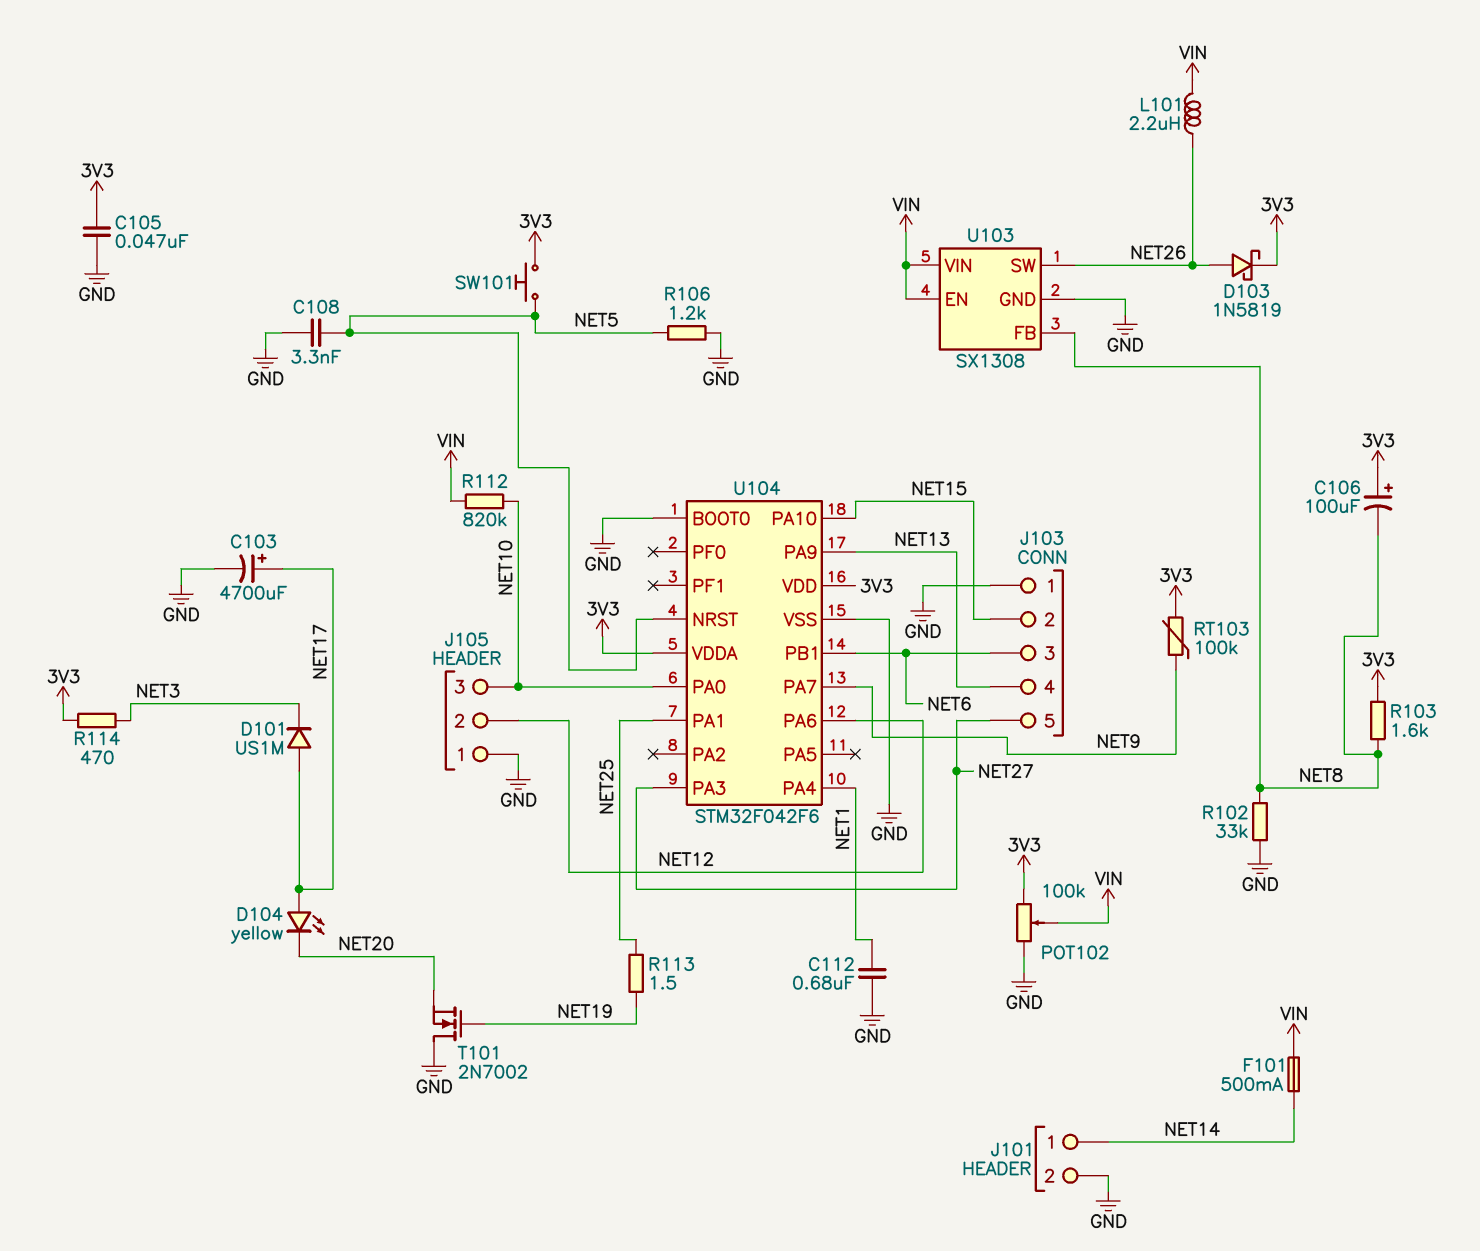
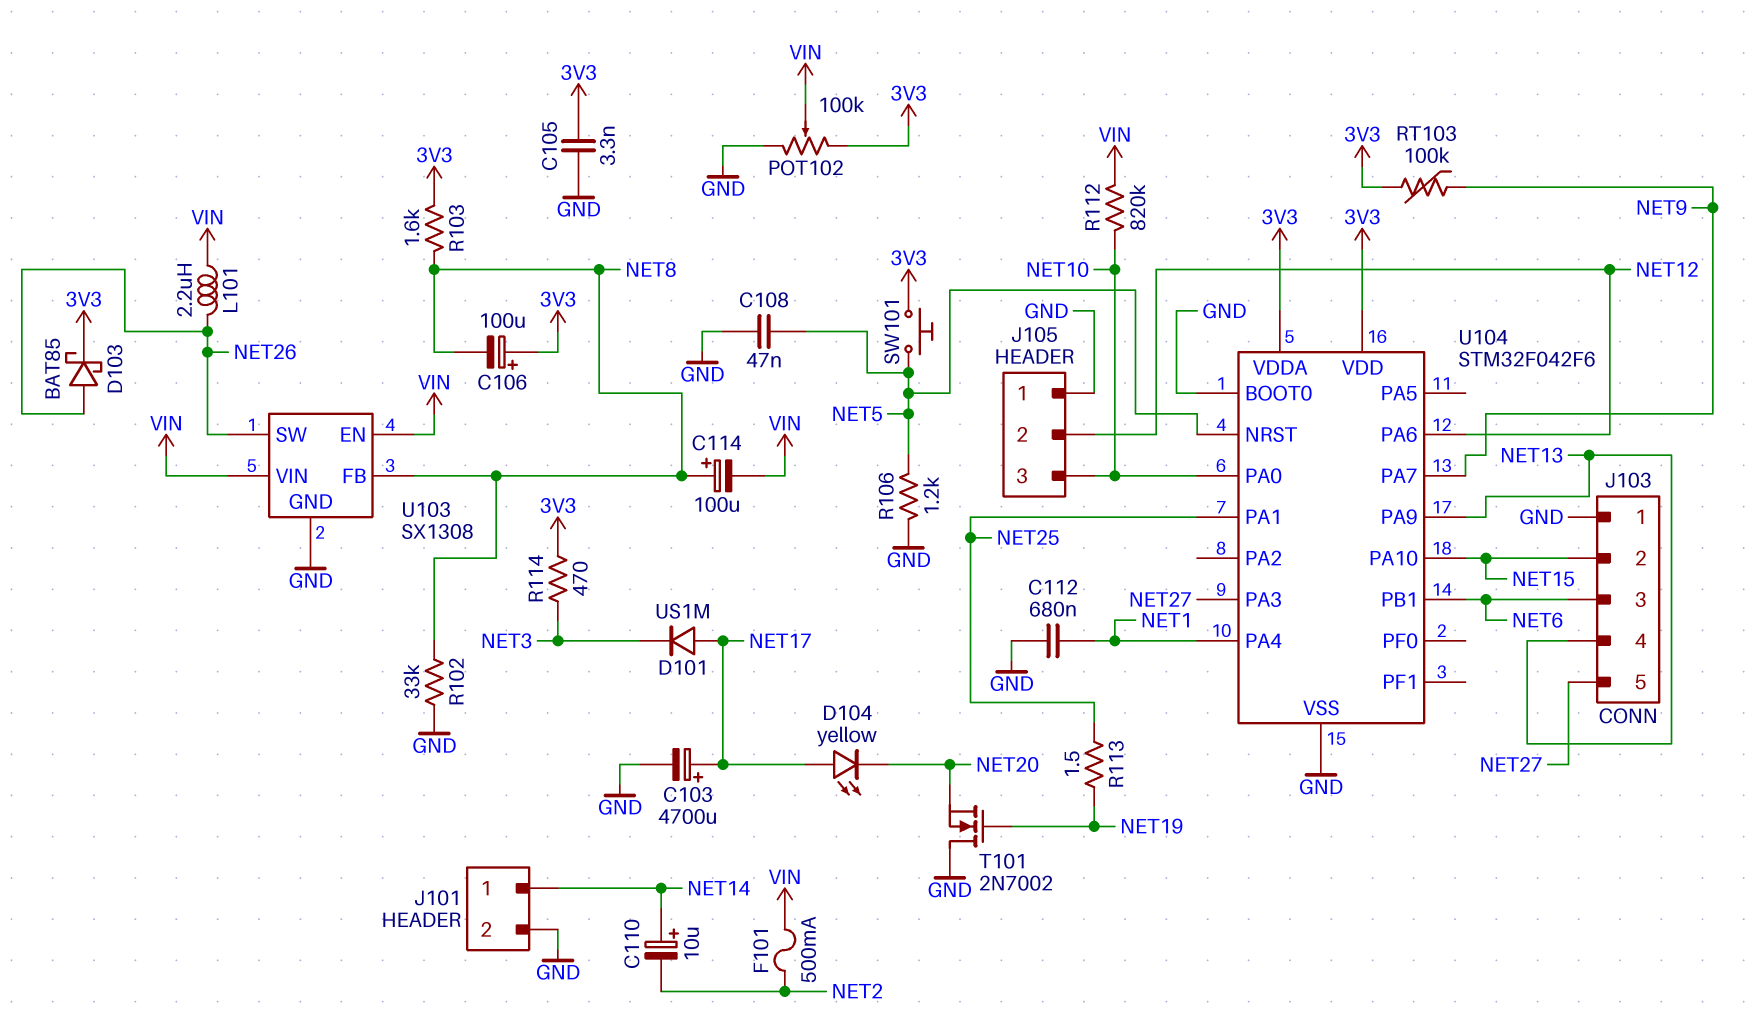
C105: 47nF (3V3, GND) -> 3.3nF (3V3, GND)
C108: 3.3nF (GND, NET5) -> 47nF (GND, NET5)
C110: none -> 10uF (plus NET14, minus NET2)
C114: none -> 100uF (plus NET8, minus VIN)
D103: schottky 1N5819 (A NET26, K 3V3) -> schottky BAT85 (A NET26, K 3V3)
F101: 500mA (NET14, VIN) -> 500mA (NET2, VIN)

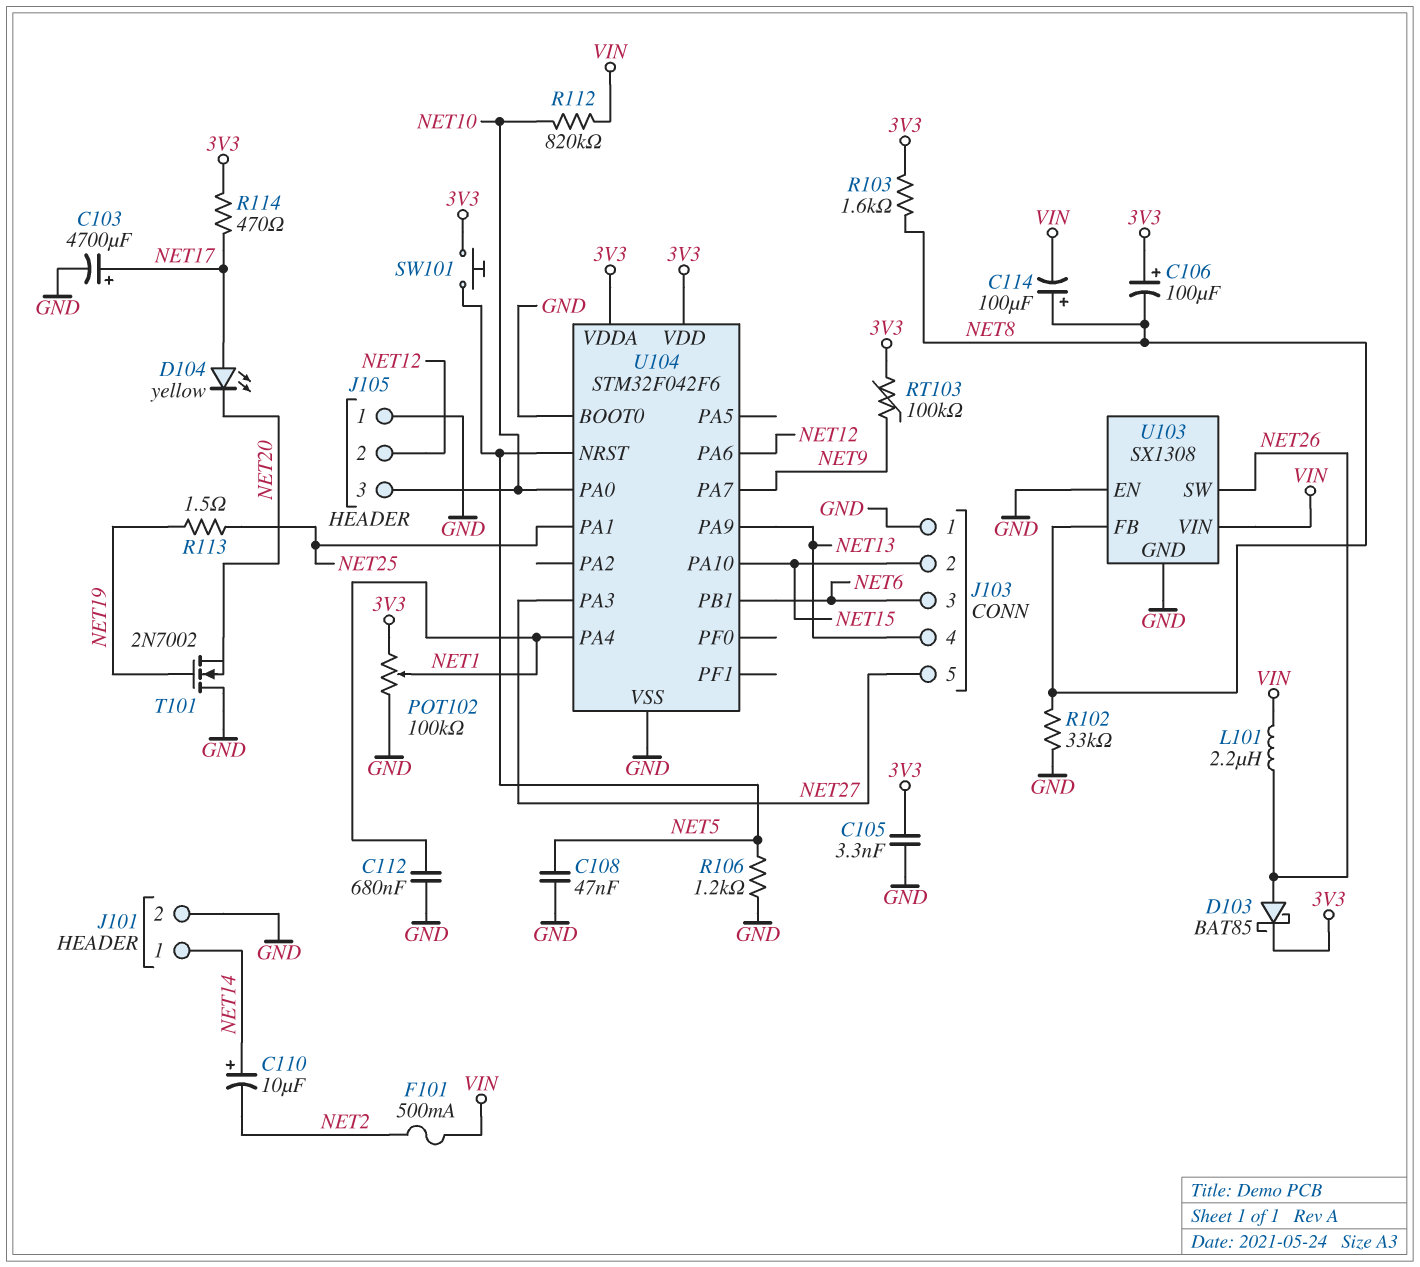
D101: diode US1M (A NET17, K NET3) -> none
POT102: 100k (3V3, GND, wiper VIN) -> 100k (3V3, GND, wiper NET1)
R114: 470 (3V3, NET3) -> 470 (3V3, NET17)
U103 pin EN: VIN -> GND

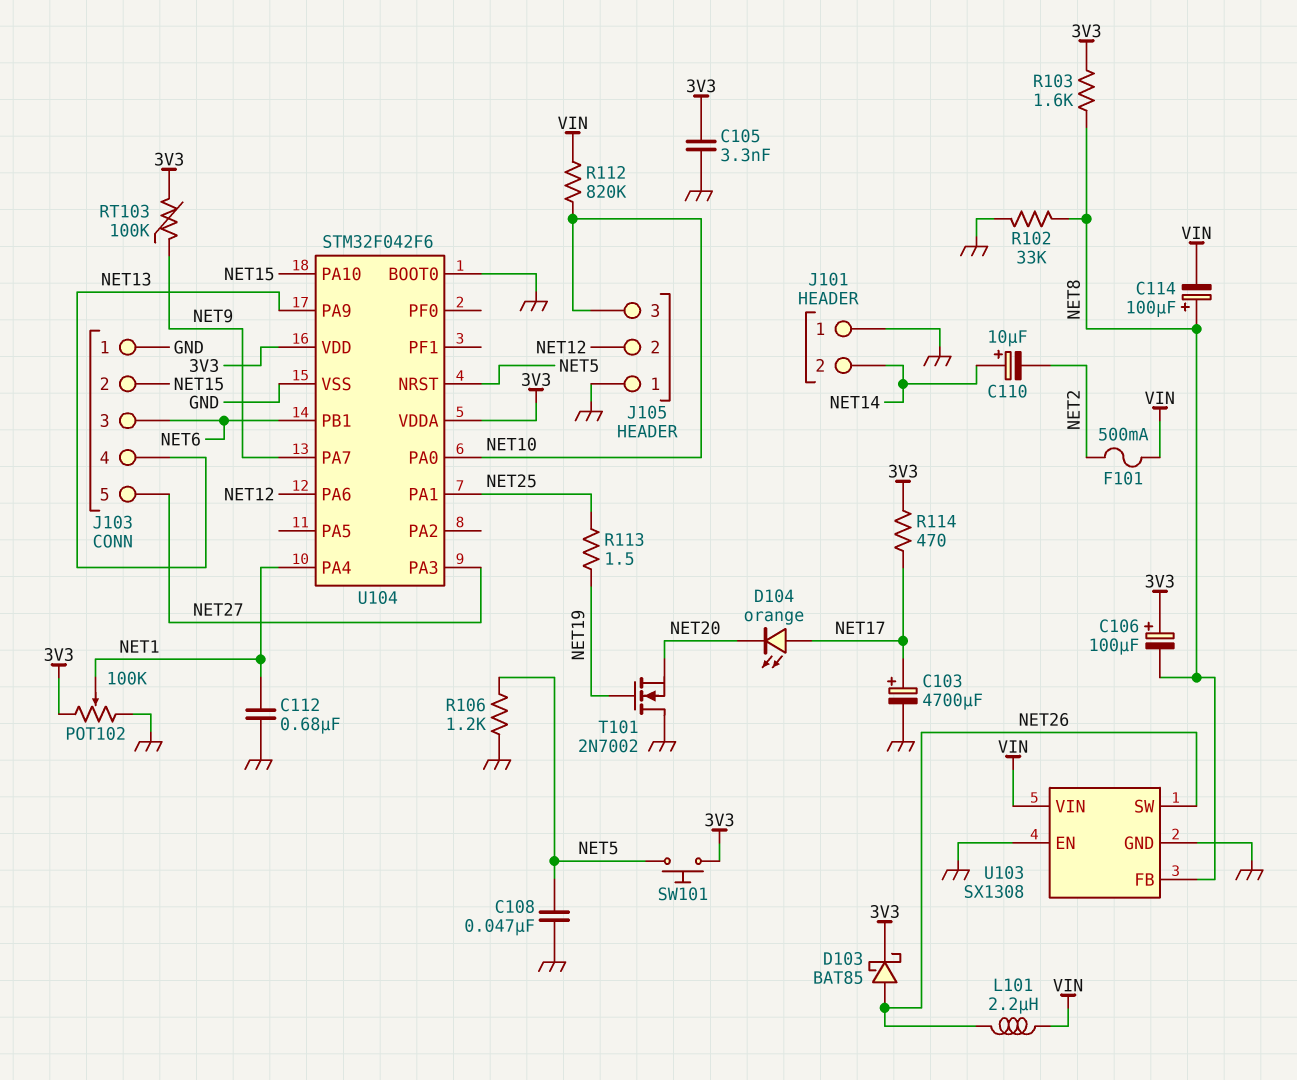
D104: LED yellow (A NET17, K NET20) -> LED orange (A NET17, K NET20)
J101 pin 1: NET14 -> GND
J101 pin 2: GND -> NET14

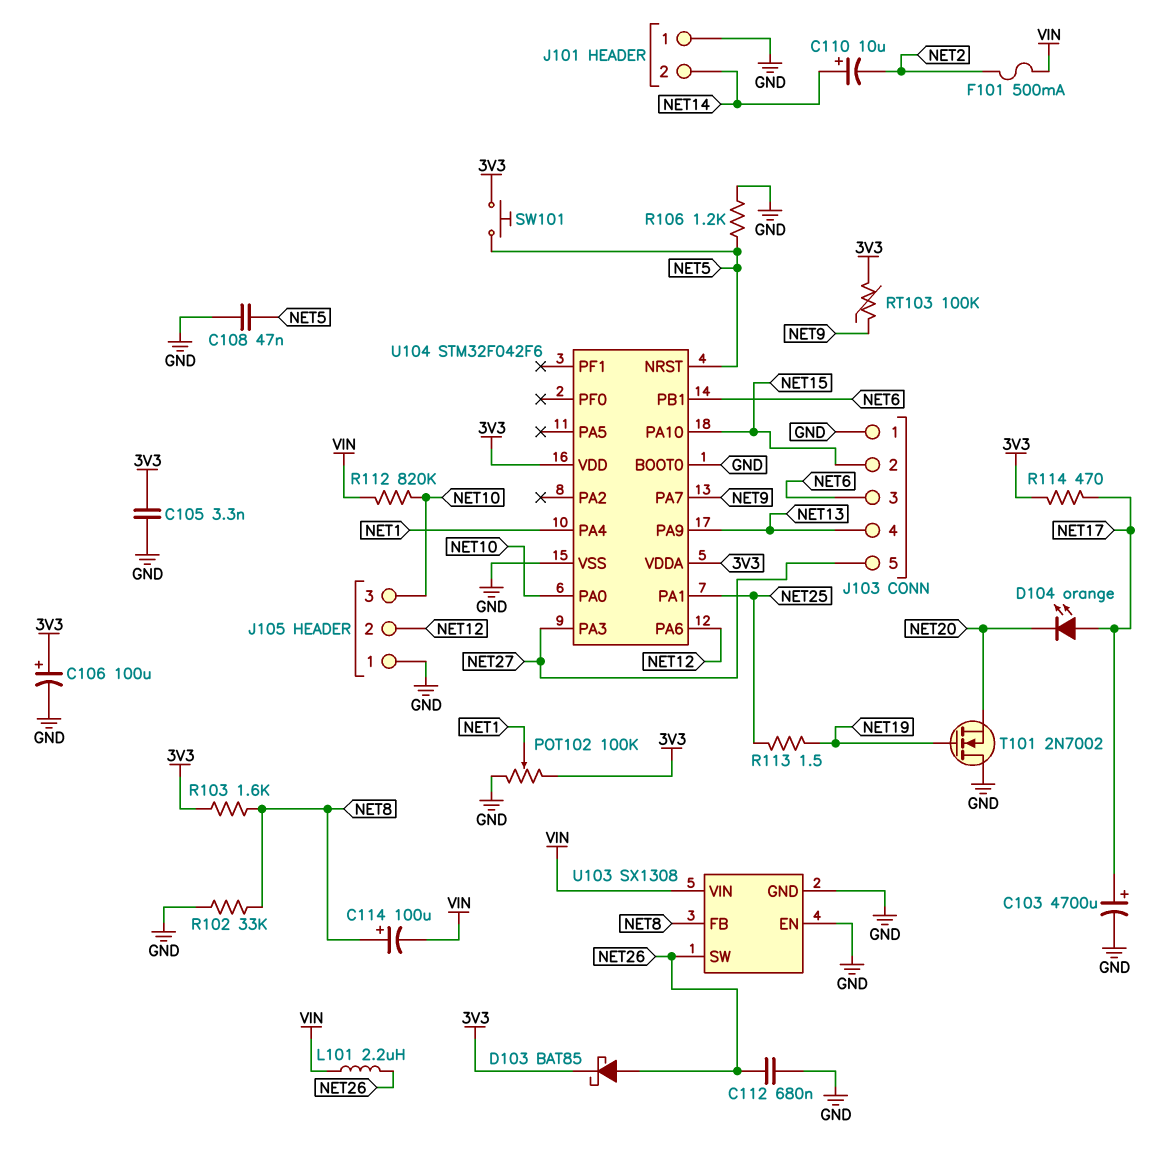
C106: 100uF (plus 3V3, minus NET8) -> 100uF (plus 3V3, minus GND)
C112: 680nF (GND, NET1) -> 680nF (GND, NET26)

